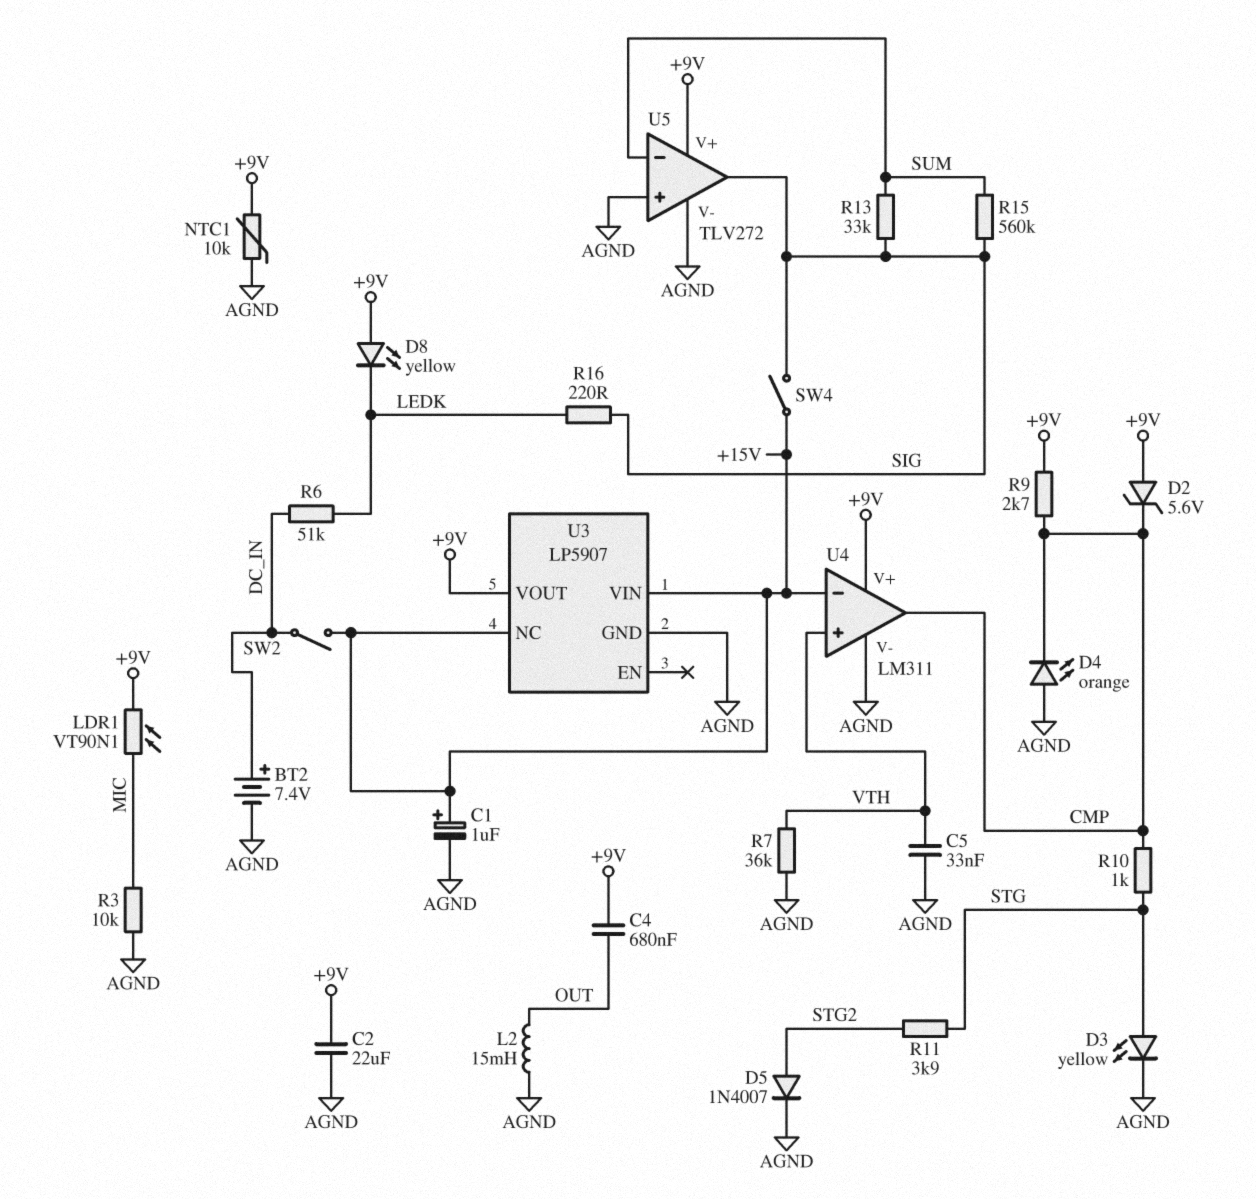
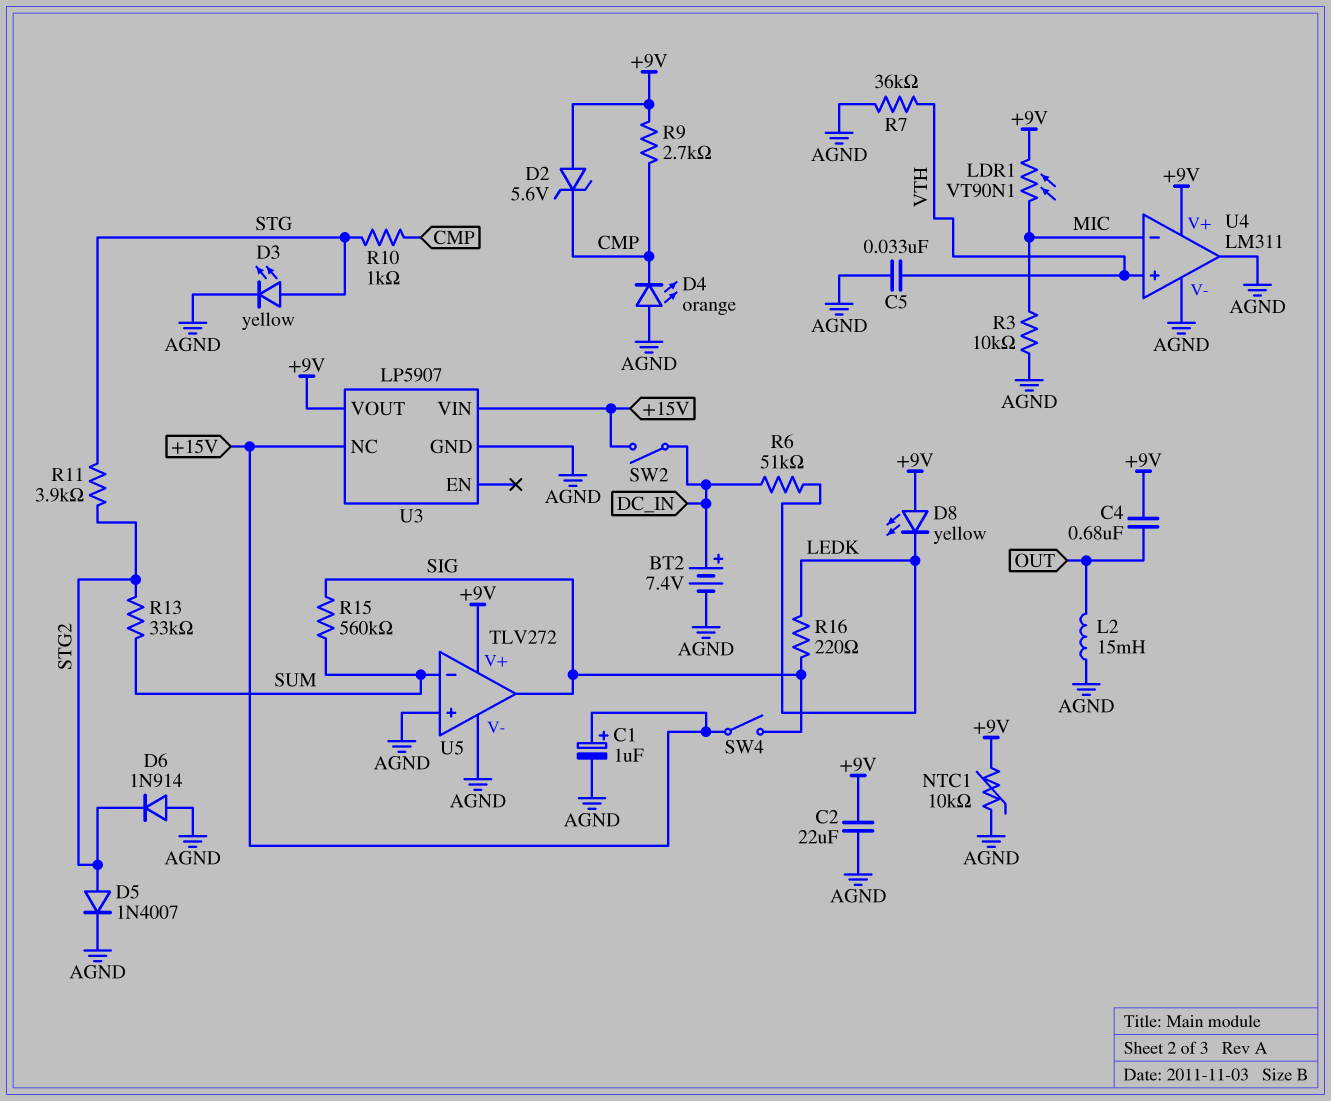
D6: none -> diode 1N914 (A AGND, K STG2)
R13: 33k (SIG, SUM) -> 33k (STG2, SUM)
U4 pin in-: +15V -> MIC
U4 pin out: CMP -> AGND

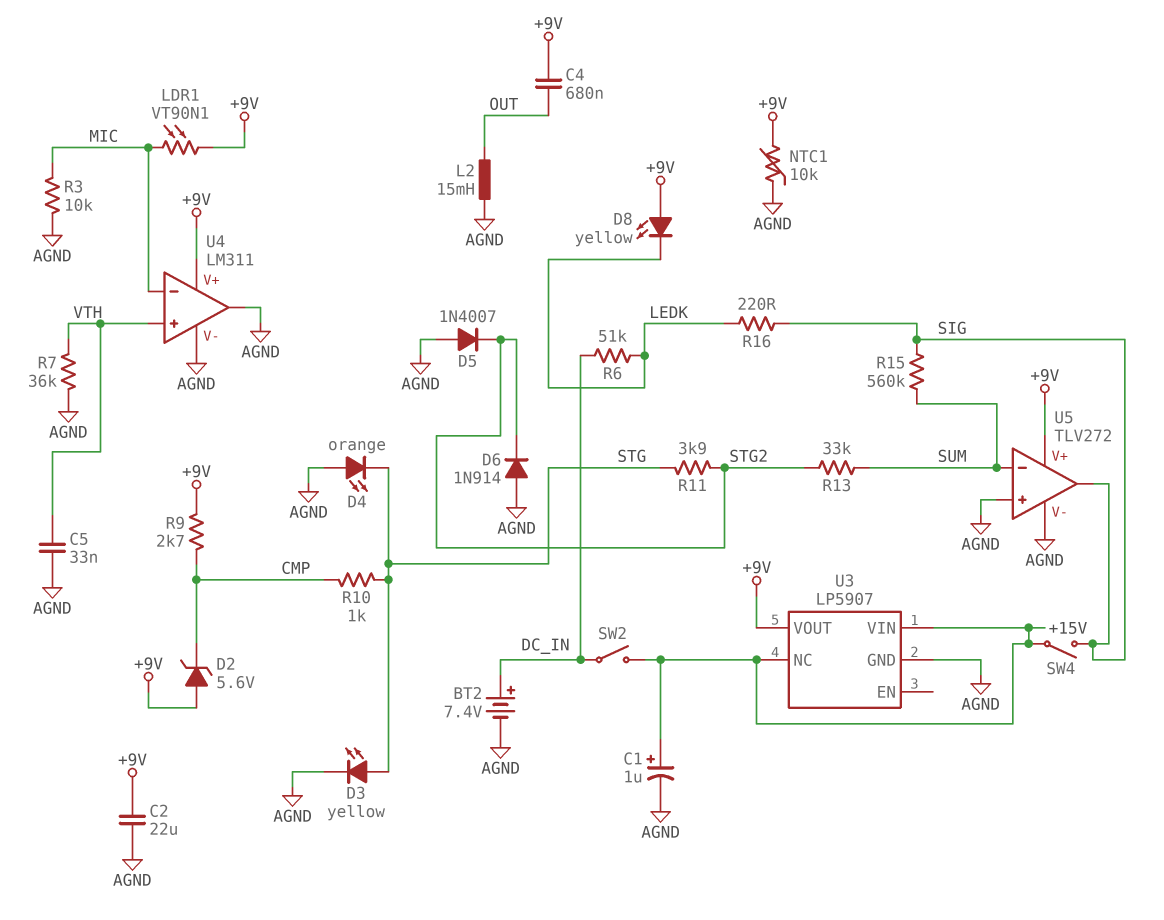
D4: LED orange (A AGND, K CMP) -> LED orange (A AGND, K STG)
D5: diode 1N4007 (A STG2, K AGND) -> diode 1N4007 (A AGND, K STG2)

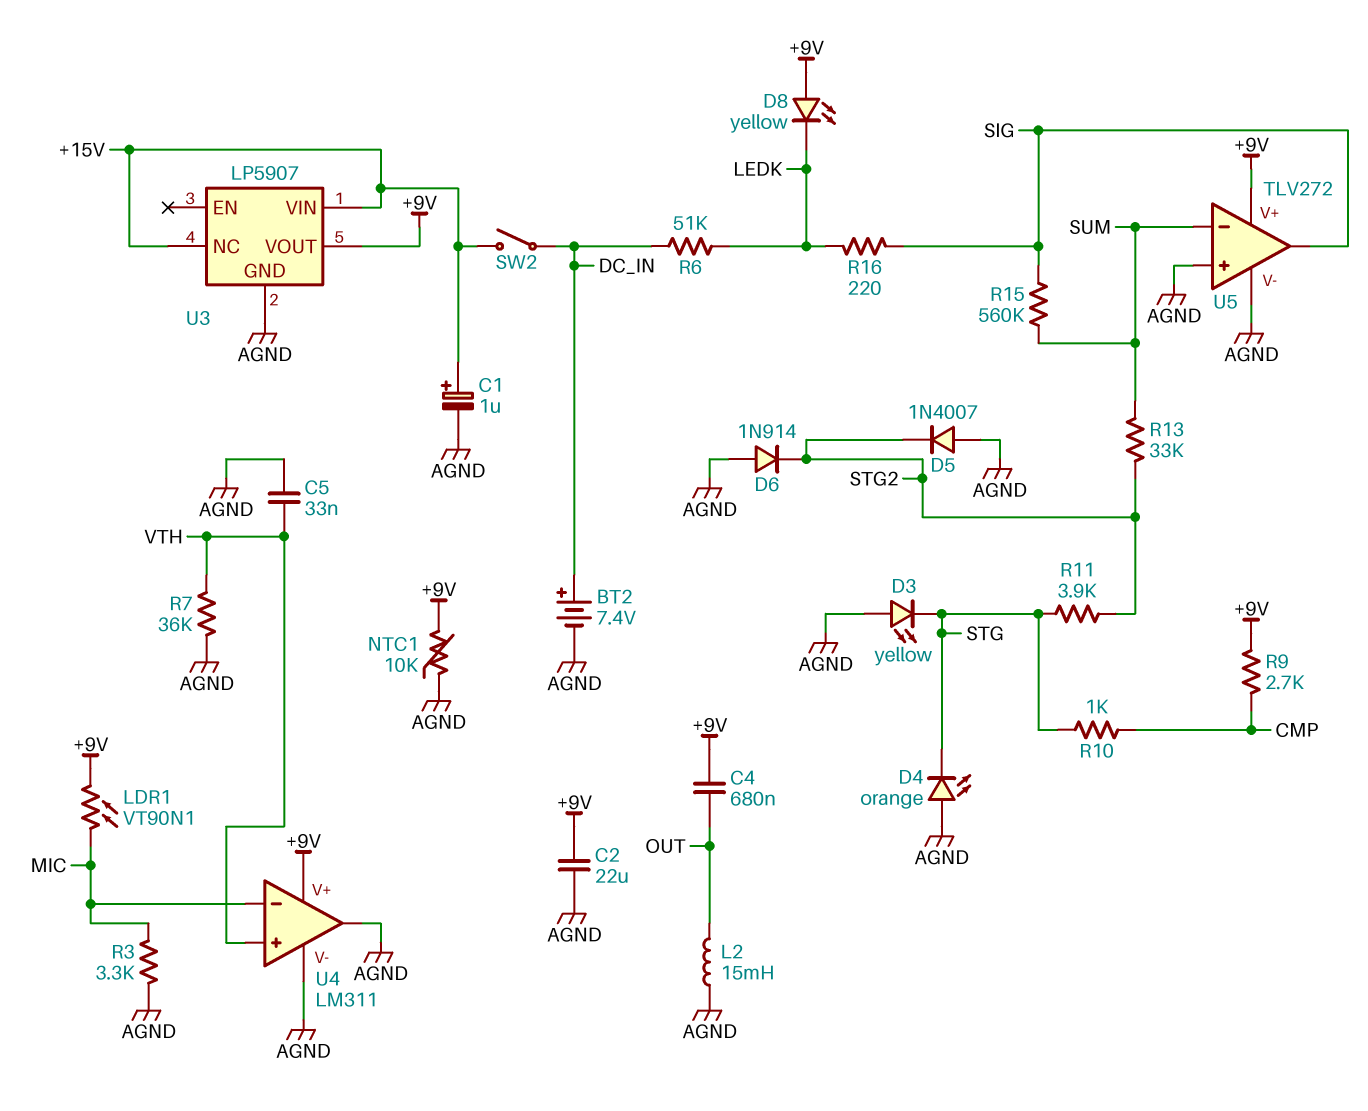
D2: zener 5.6V (A +9V, K CMP) -> none
D3: LED yellow (A STG, K AGND) -> LED yellow (A AGND, K STG)
R3: 10k (AGND, MIC) -> 3.3k (AGND, MIC)
SW4: switch (+15V, SIG) -> none

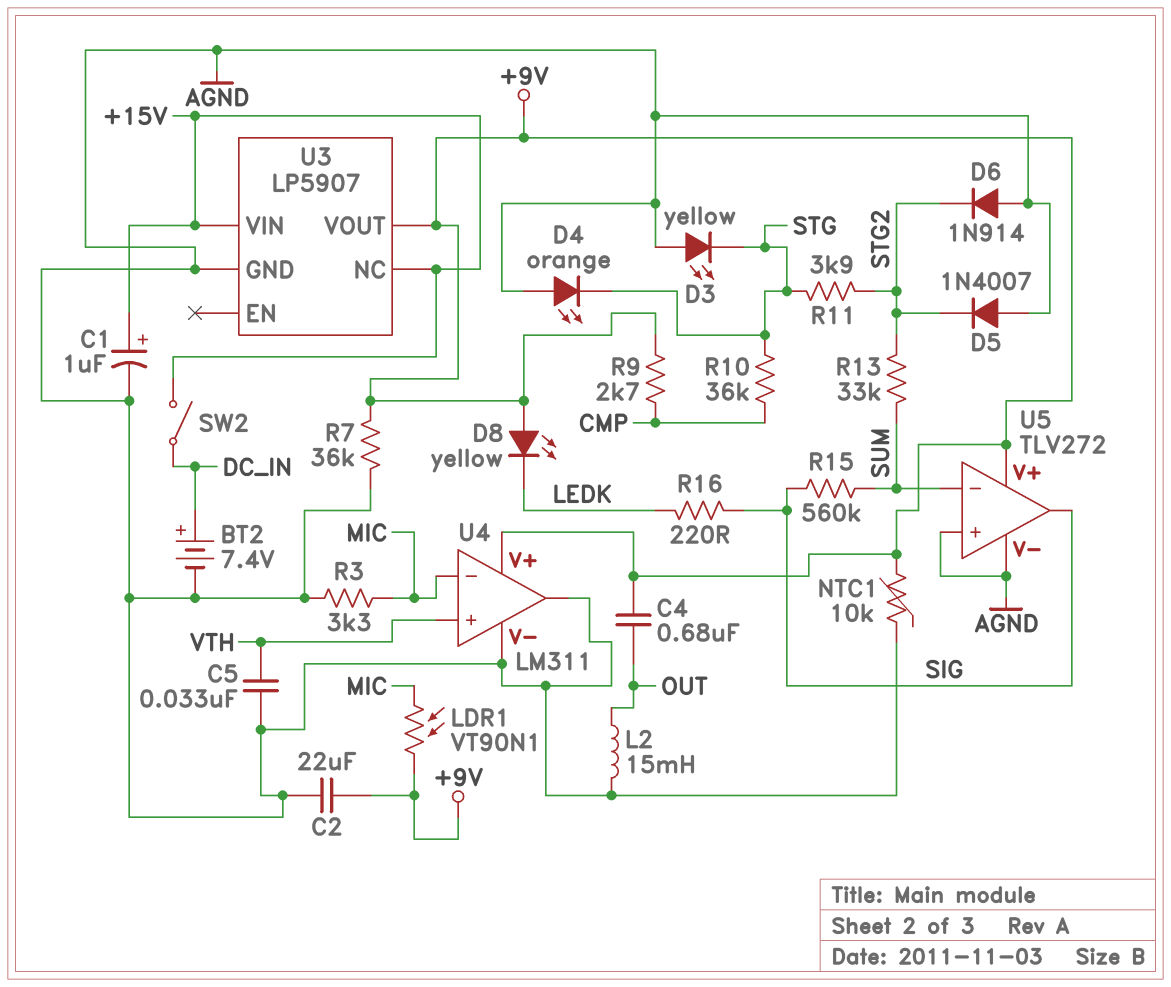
R6: 51k (DC_IN, LEDK) -> none
R7: 36k (AGND, VTH) -> 36k (+9V, AGND)
R10: 1k (CMP, STG) -> 36k (CMP, STG)

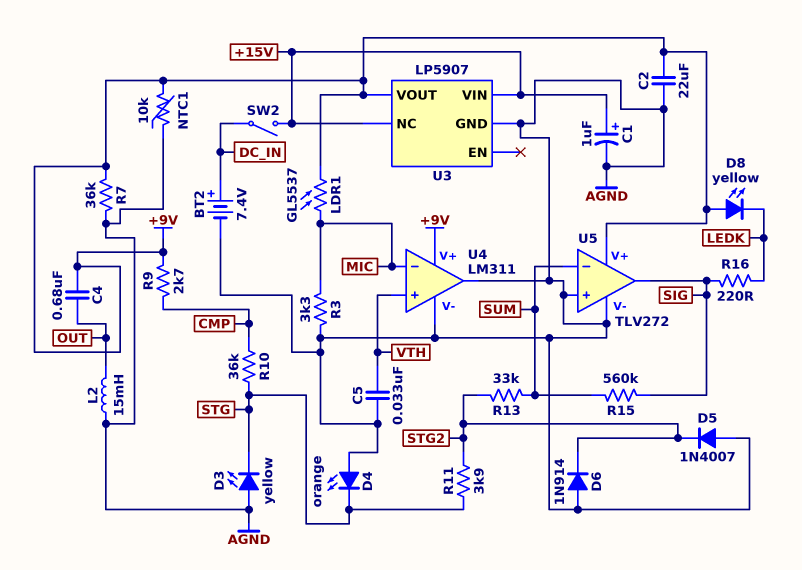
LDR1: VT90N1 (+9V, MIC) -> GL5537 (+9V, MIC)

